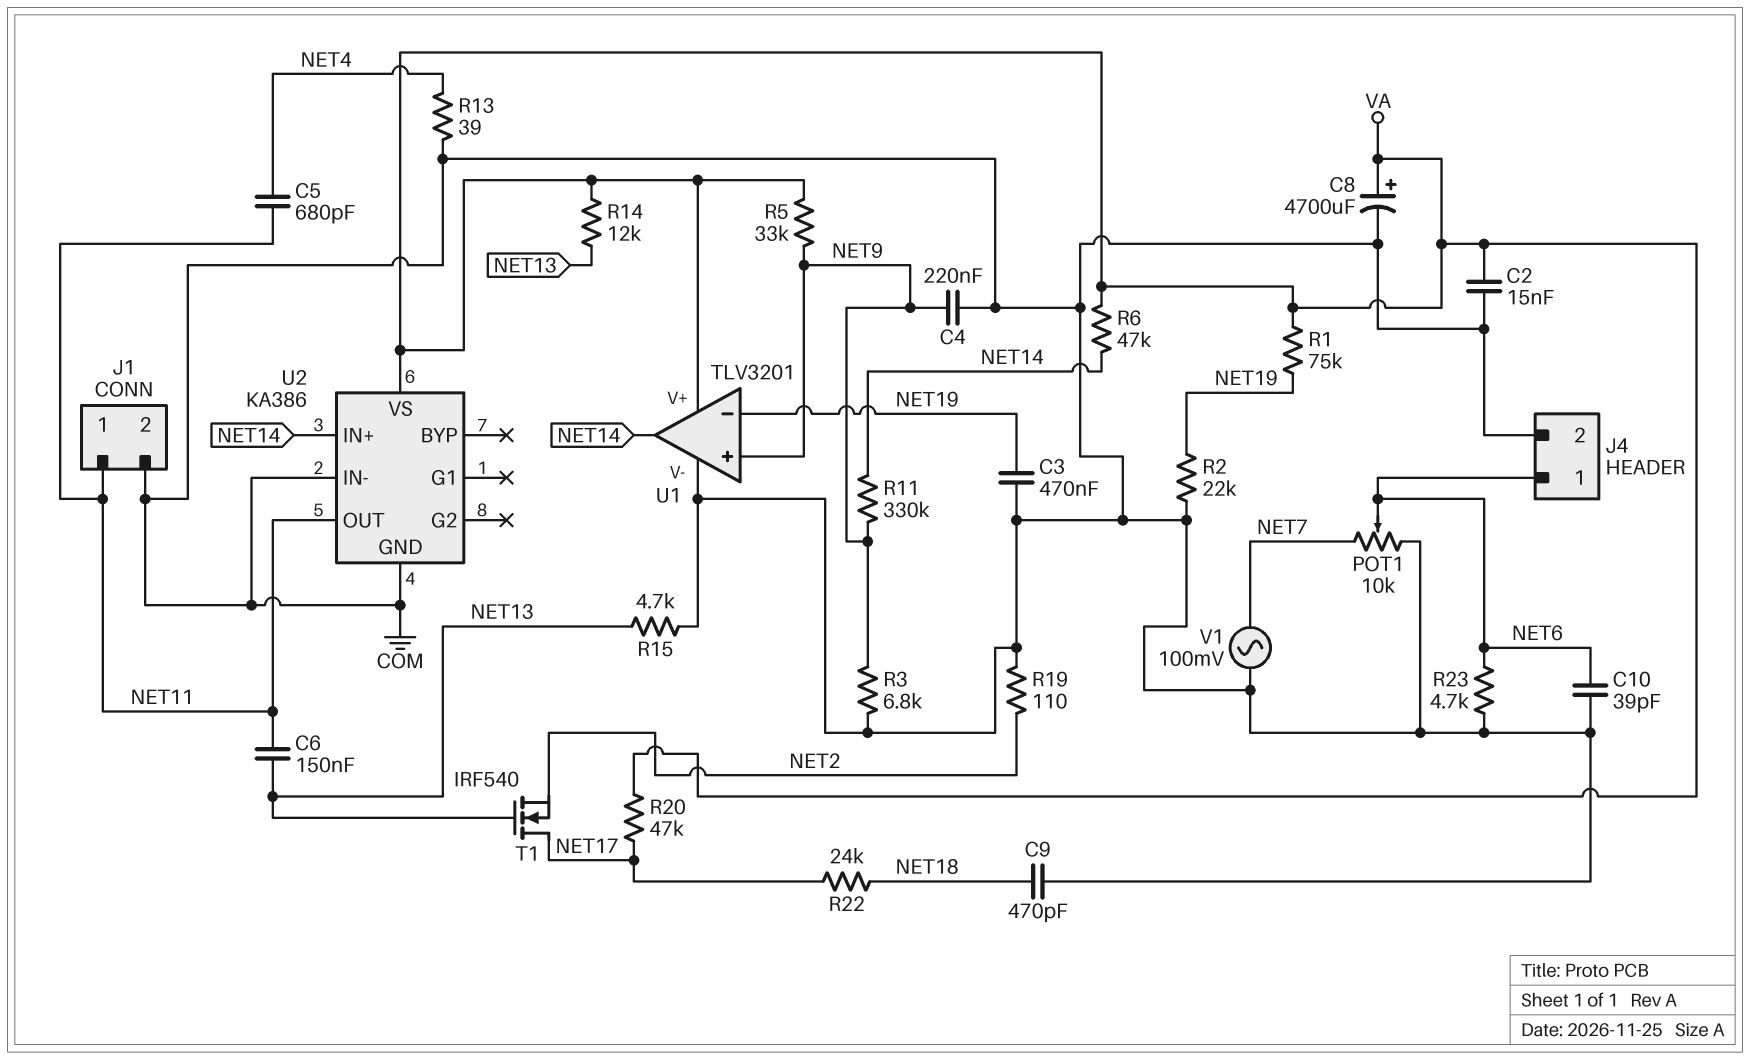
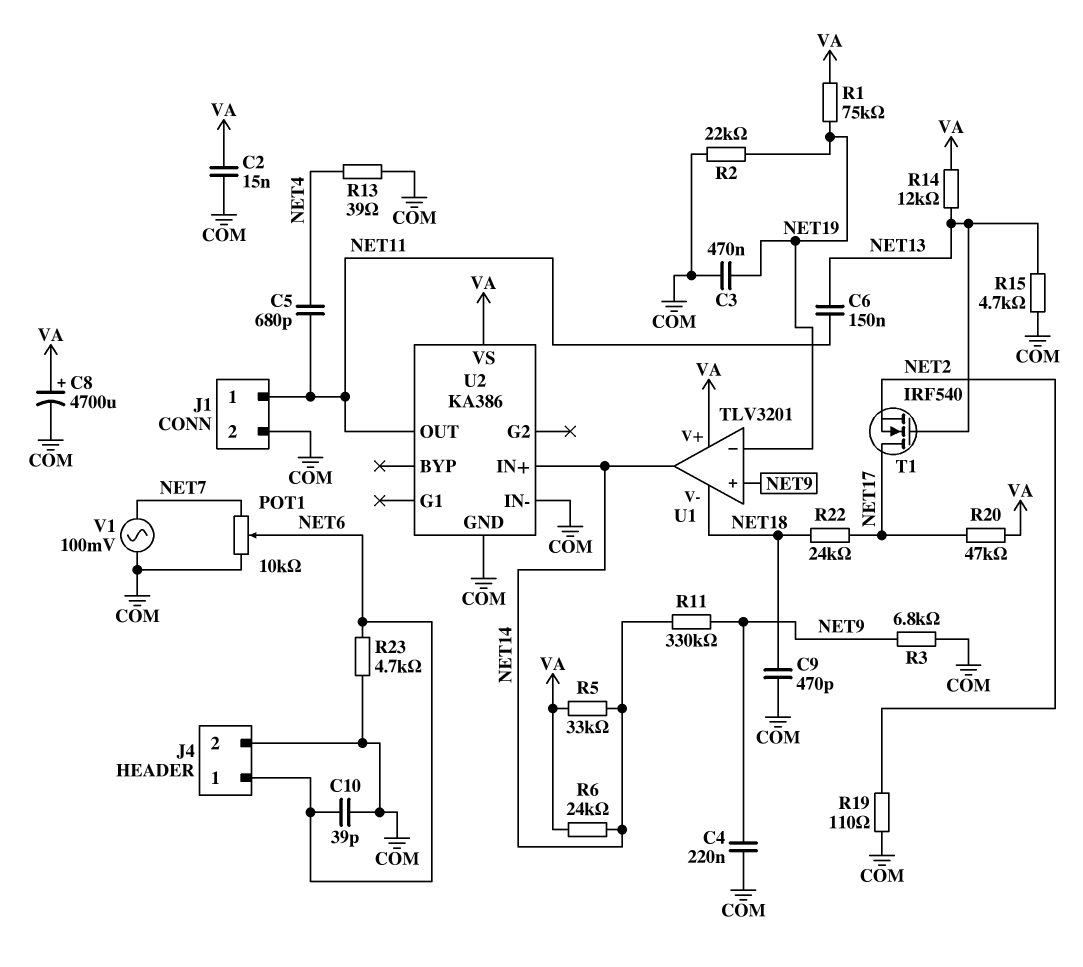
R5: 33k (NET9, VA) -> 33k (NET14, VA)
R6: 47k (NET14, VA) -> 24k (NET14, VA)
U1 pin V-: COM -> NET18

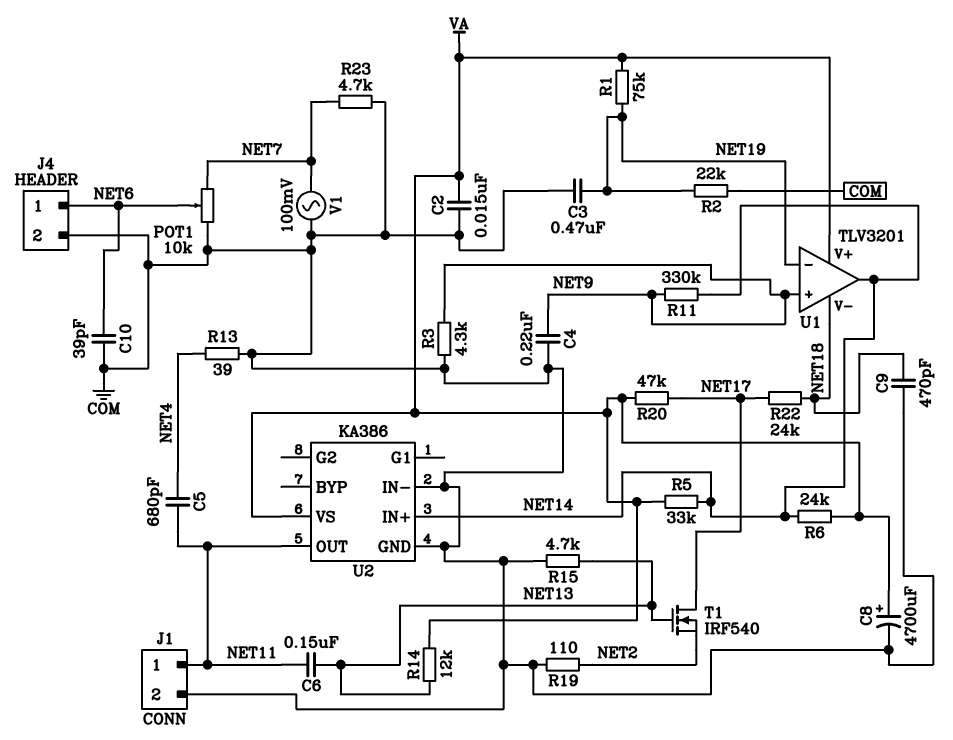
R3: 6.8k (COM, NET9) -> 4.3k (COM, NET9)
R23: 4.7k (COM, NET6) -> 4.7k (COM, NET7)

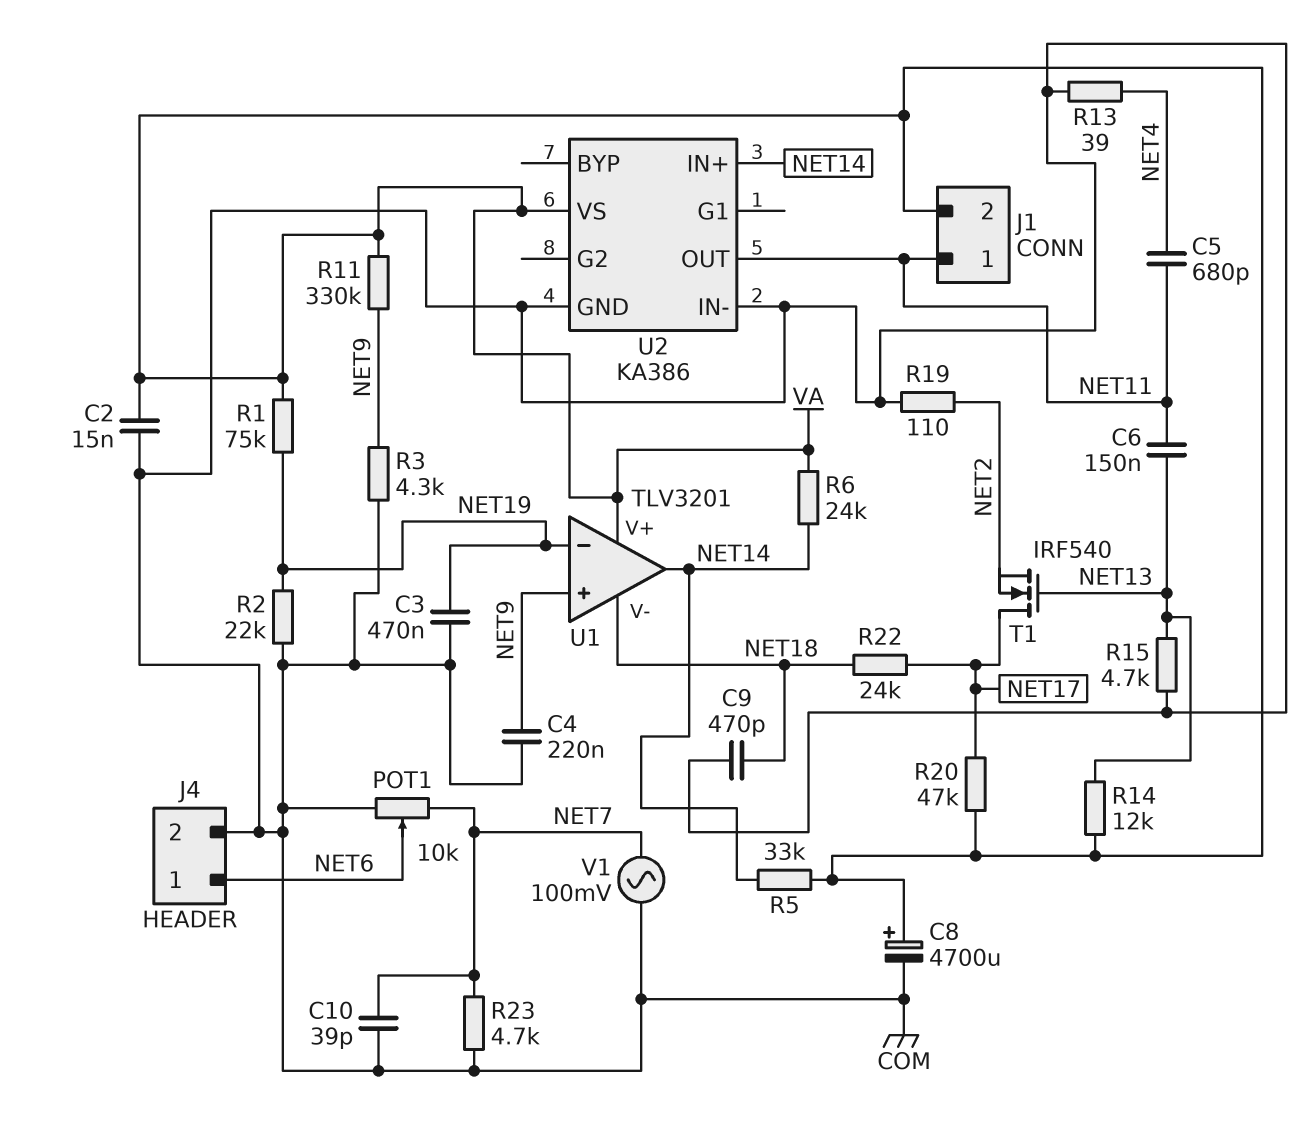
C10: 39pF (COM, NET6) -> 39pF (COM, NET7)
J1 pin 2: COM -> VA
R11: 330k (NET9, NET14) -> 330k (NET9, VA)

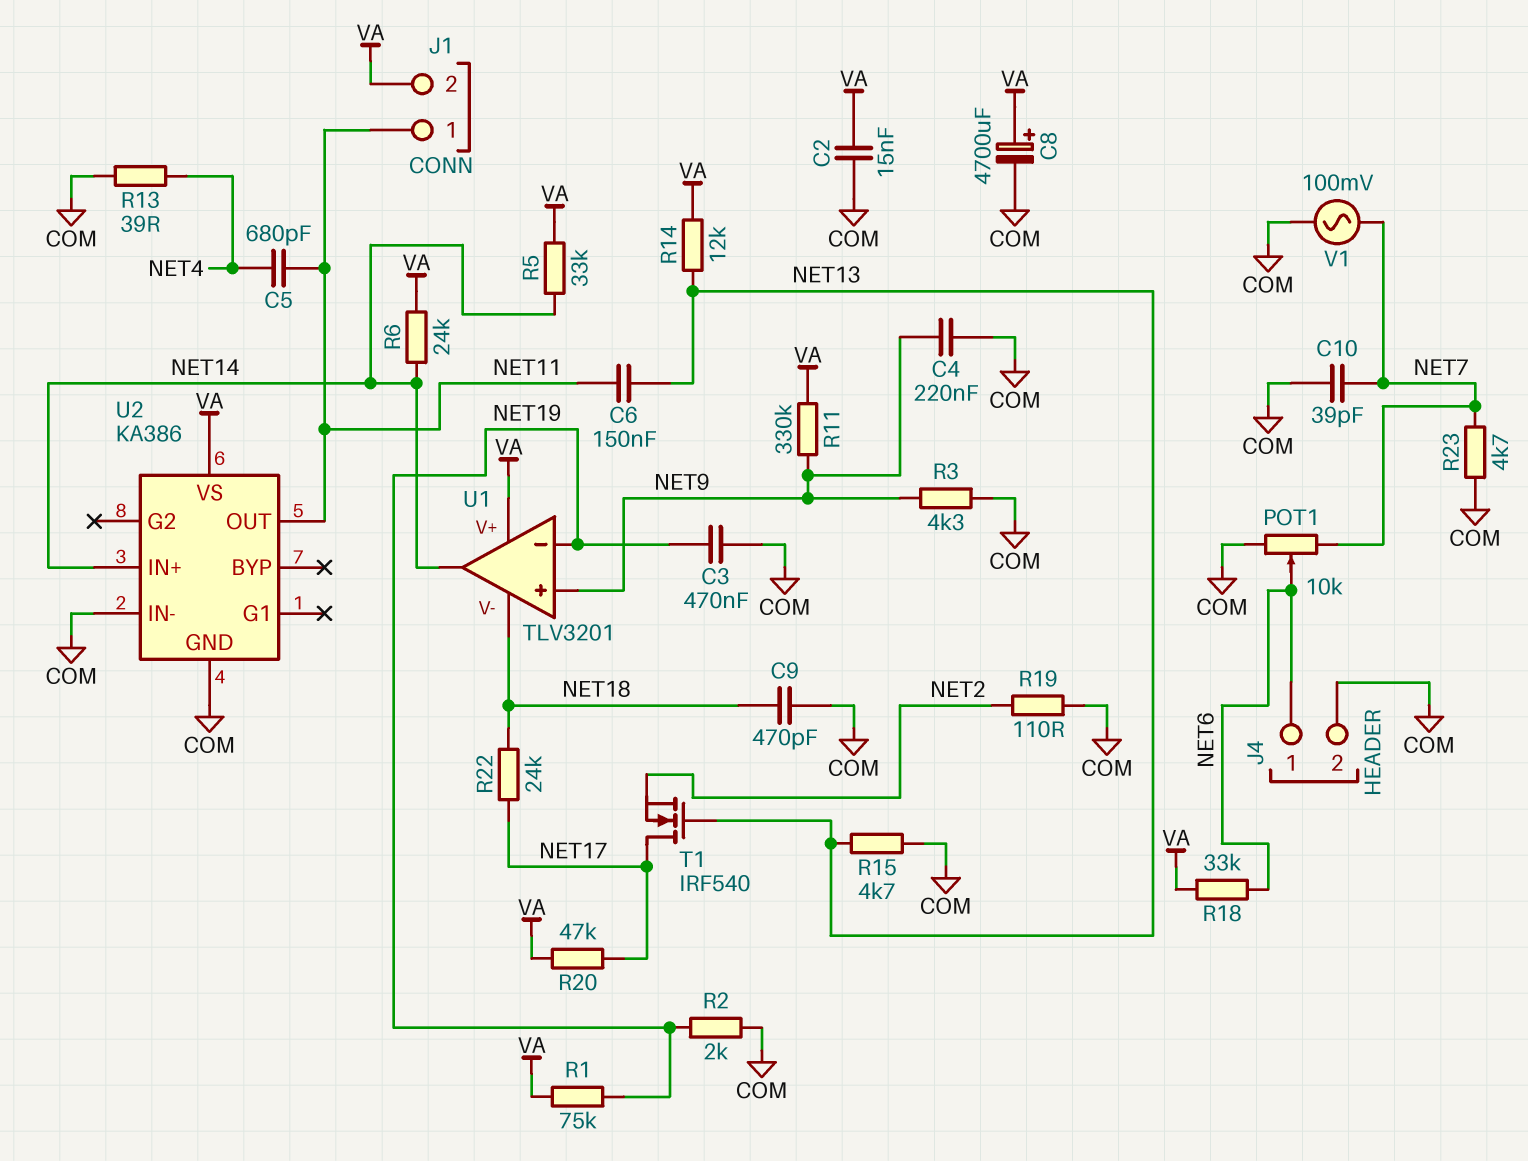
R2: 22k (COM, NET19) -> 2k (COM, NET19)
R18: none -> 33k (NET6, VA)

